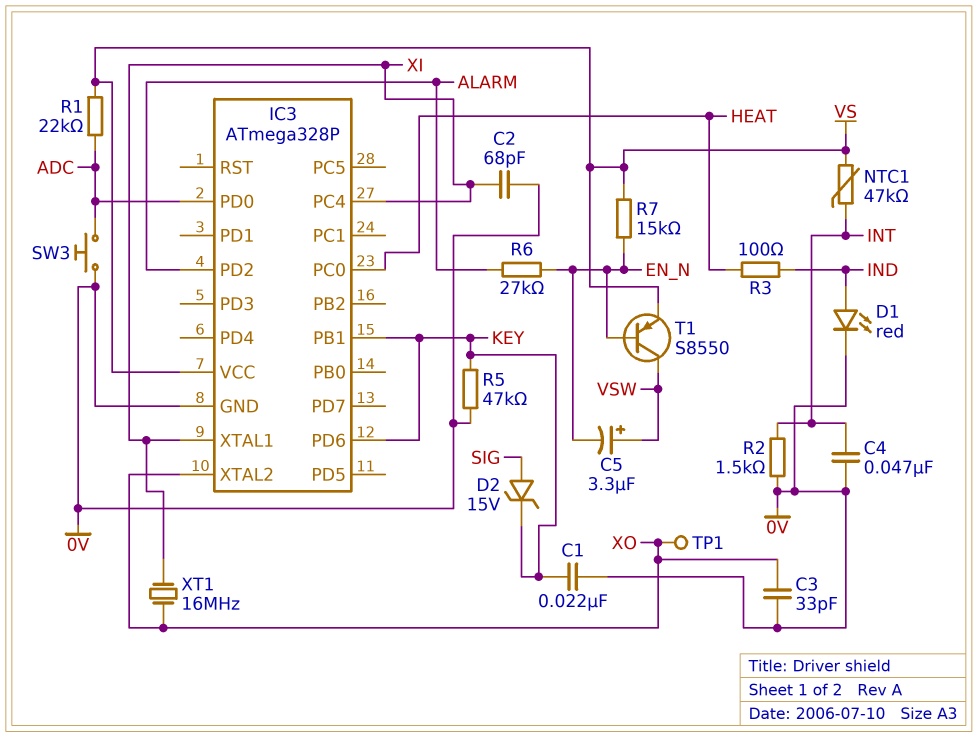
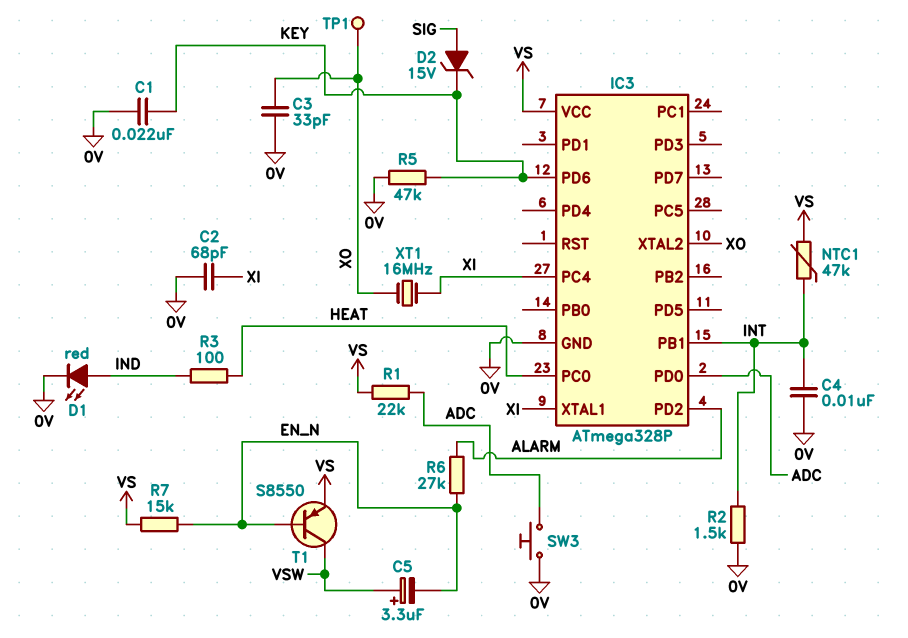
C4: 47nF (0V, INT) -> 10nF (0V, INT)
IC3 pin PB1: KEY -> INT

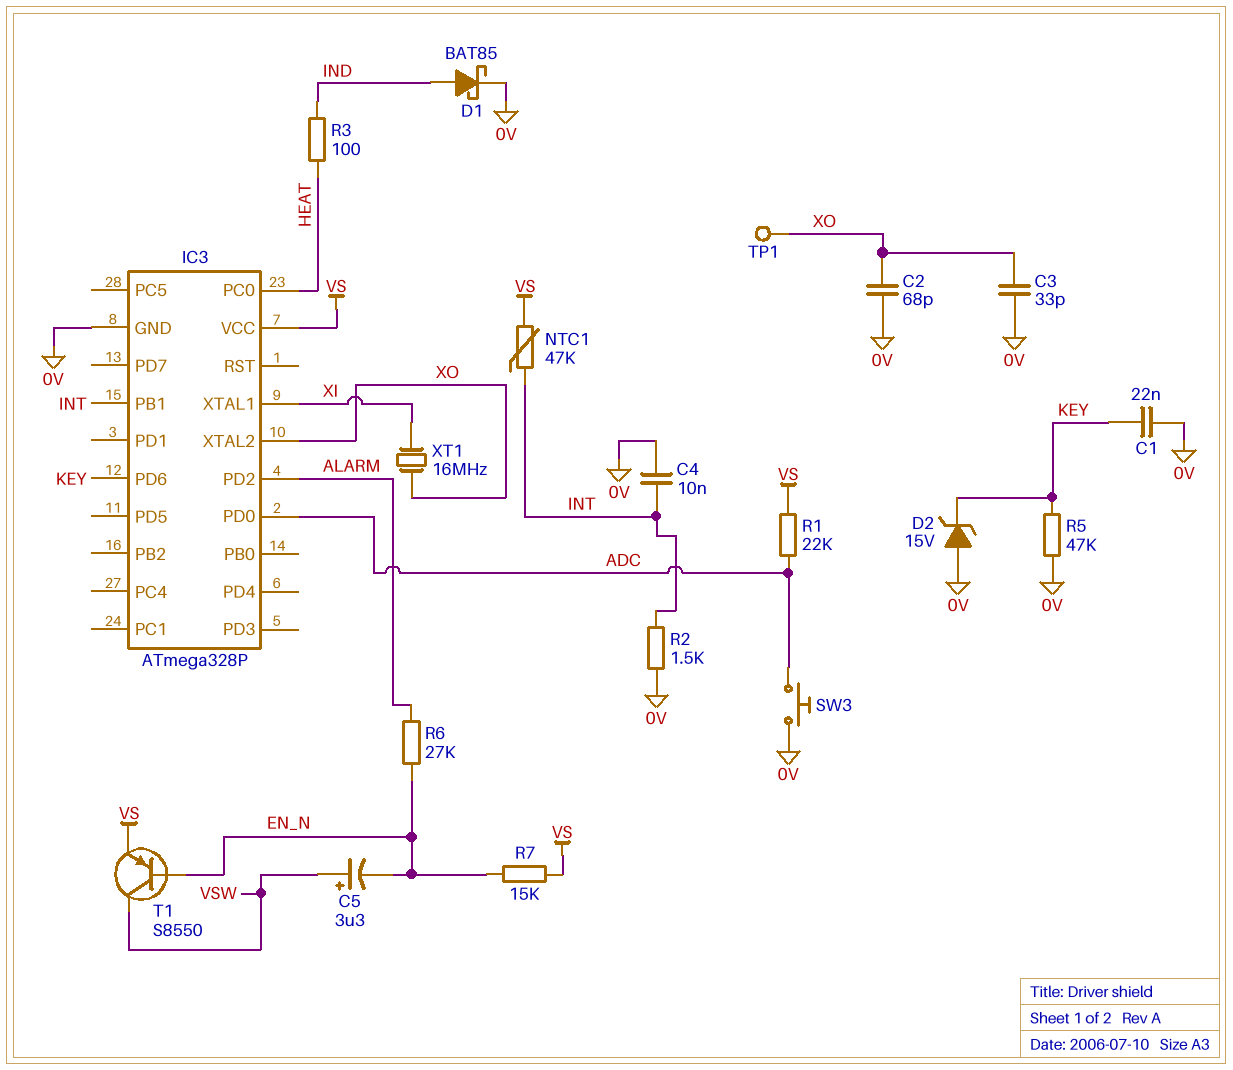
C2: 68pF (0V, XI) -> 68pF (0V, XO)
D1: LED red (A IND, K 0V) -> schottky BAT85 (A IND, K 0V)
D2: zener 15V (A SIG, K KEY) -> zener 15V (A 0V, K KEY)
IC3 pin PC4: XI -> none

